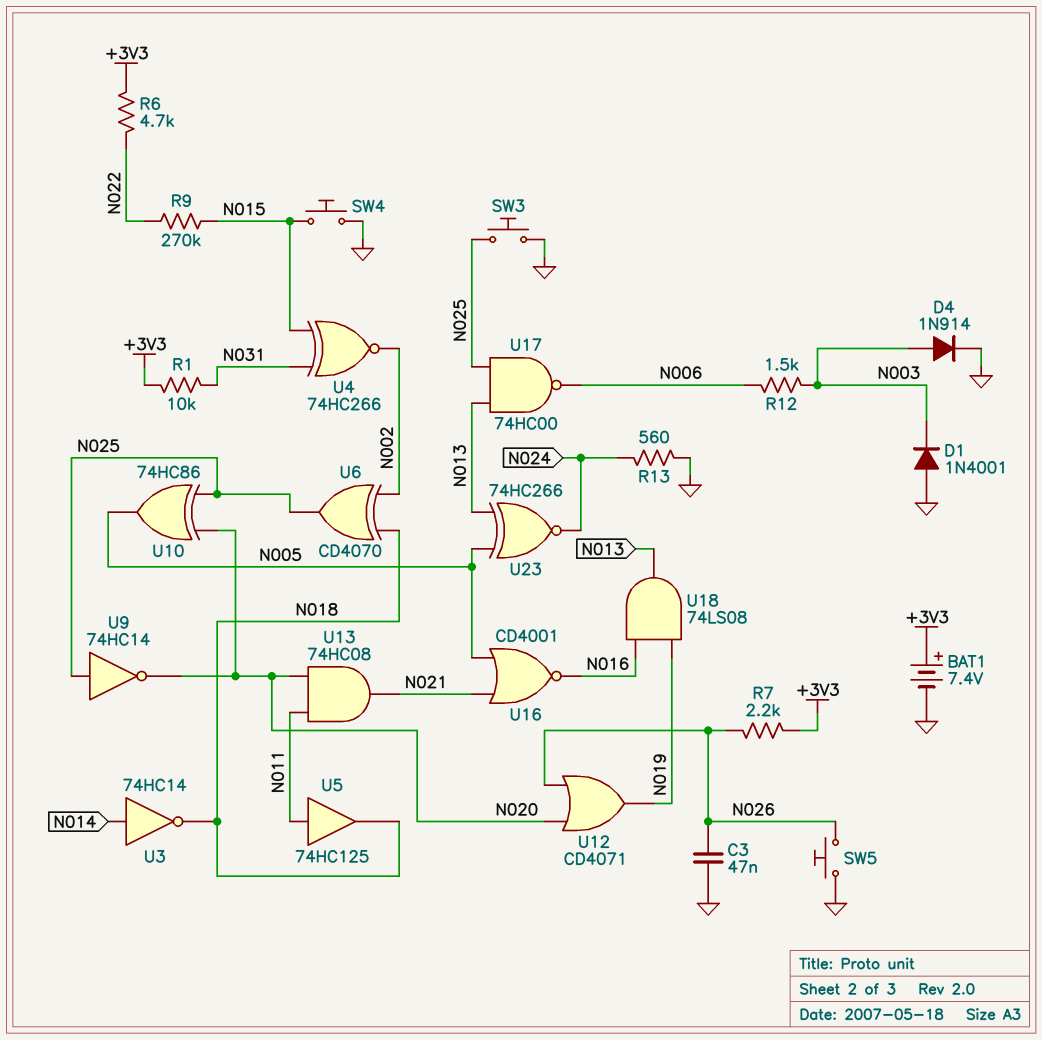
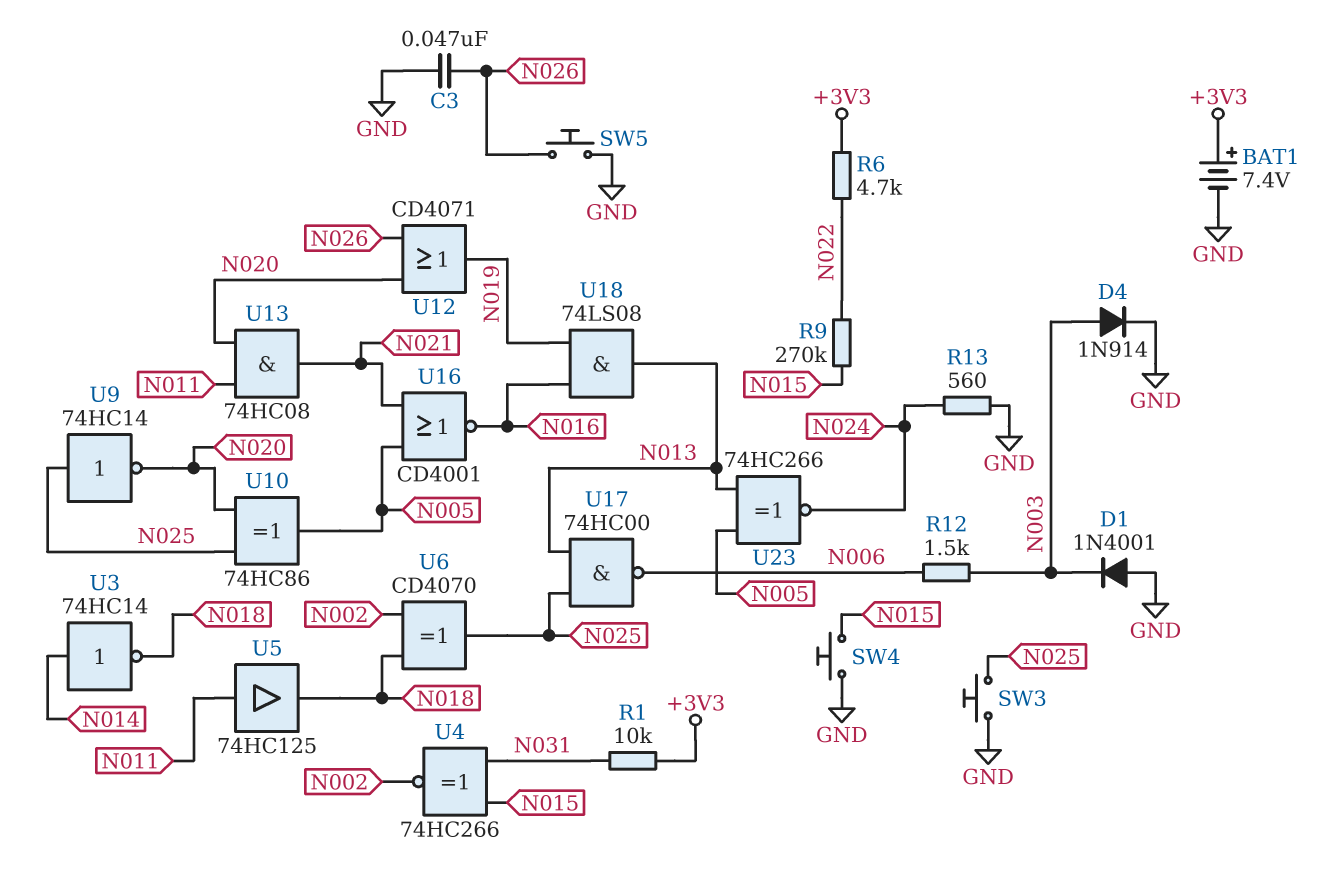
R7: 2.2k (+3V3, N026) -> none

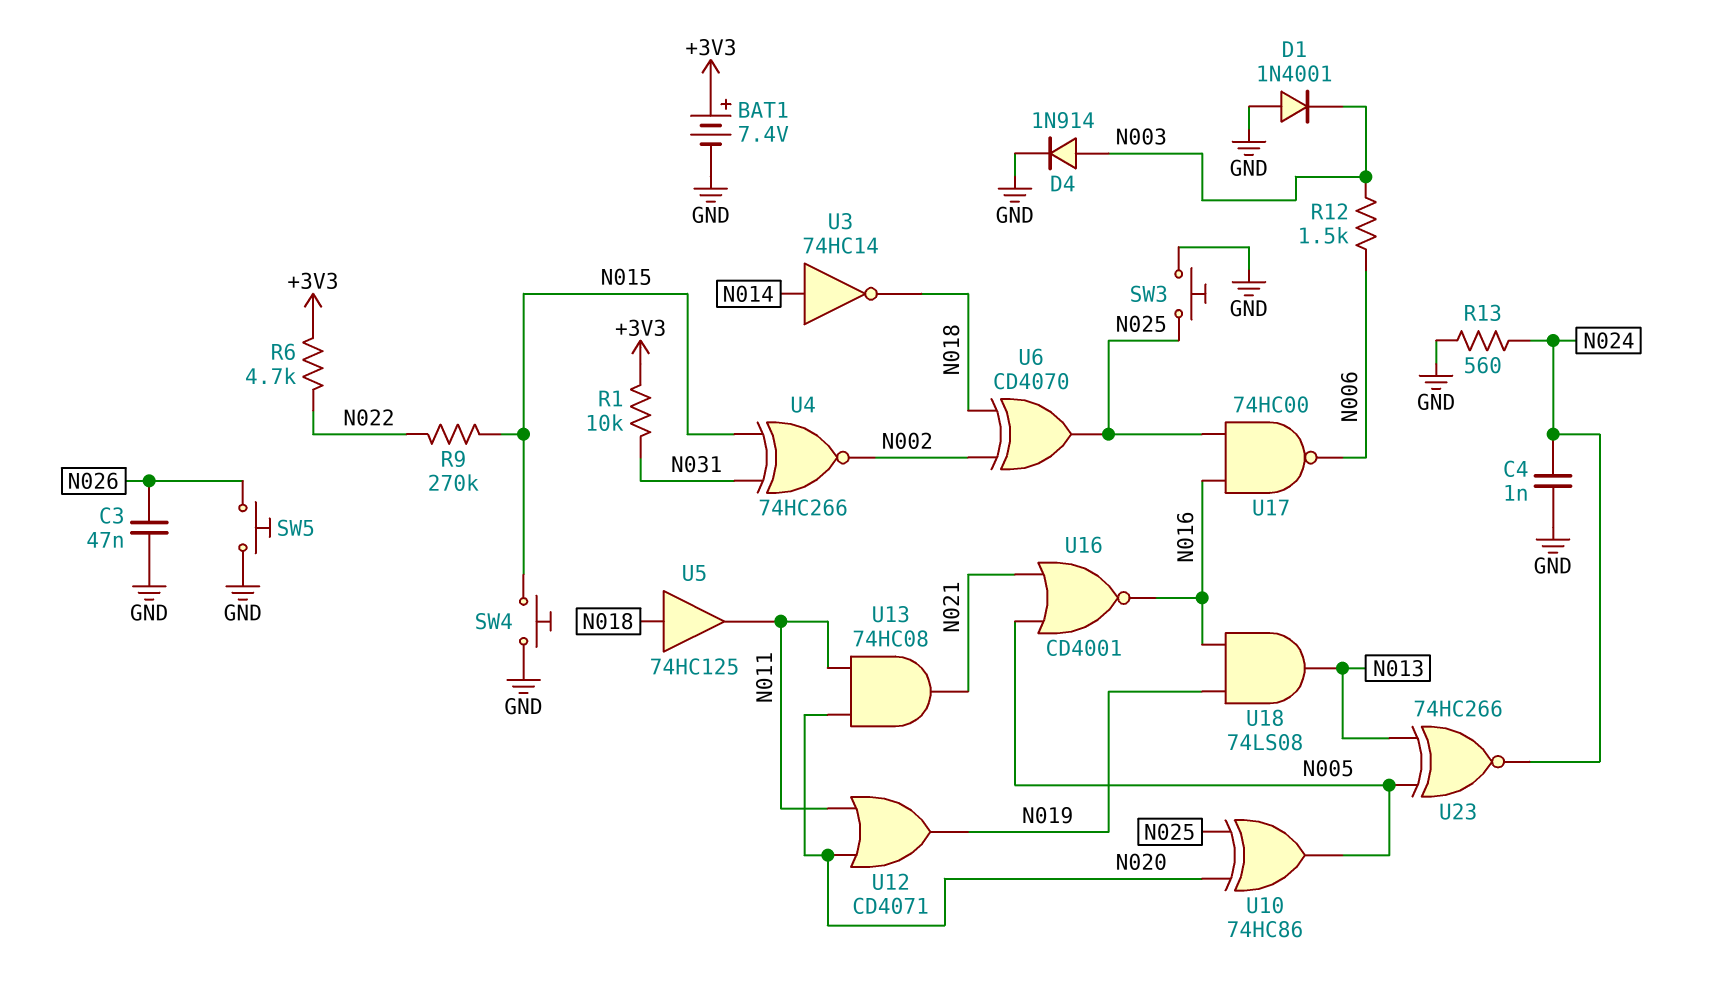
C4: none -> 1nF (GND, N024)
U5: buffer 74HC125 (in N011, out N018) -> buffer 74HC125 (in N018, out N011)
U9: NOT 74HC14 (in N025, out N020) -> none
U12: OR CD4071 (in N020, in N026, out N019) -> OR CD4071 (in N011, in N020, out N019)
U17: NAND 74HC00 (in N013, in N025, out N006) -> NAND 74HC00 (in N016, in N025, out N006)

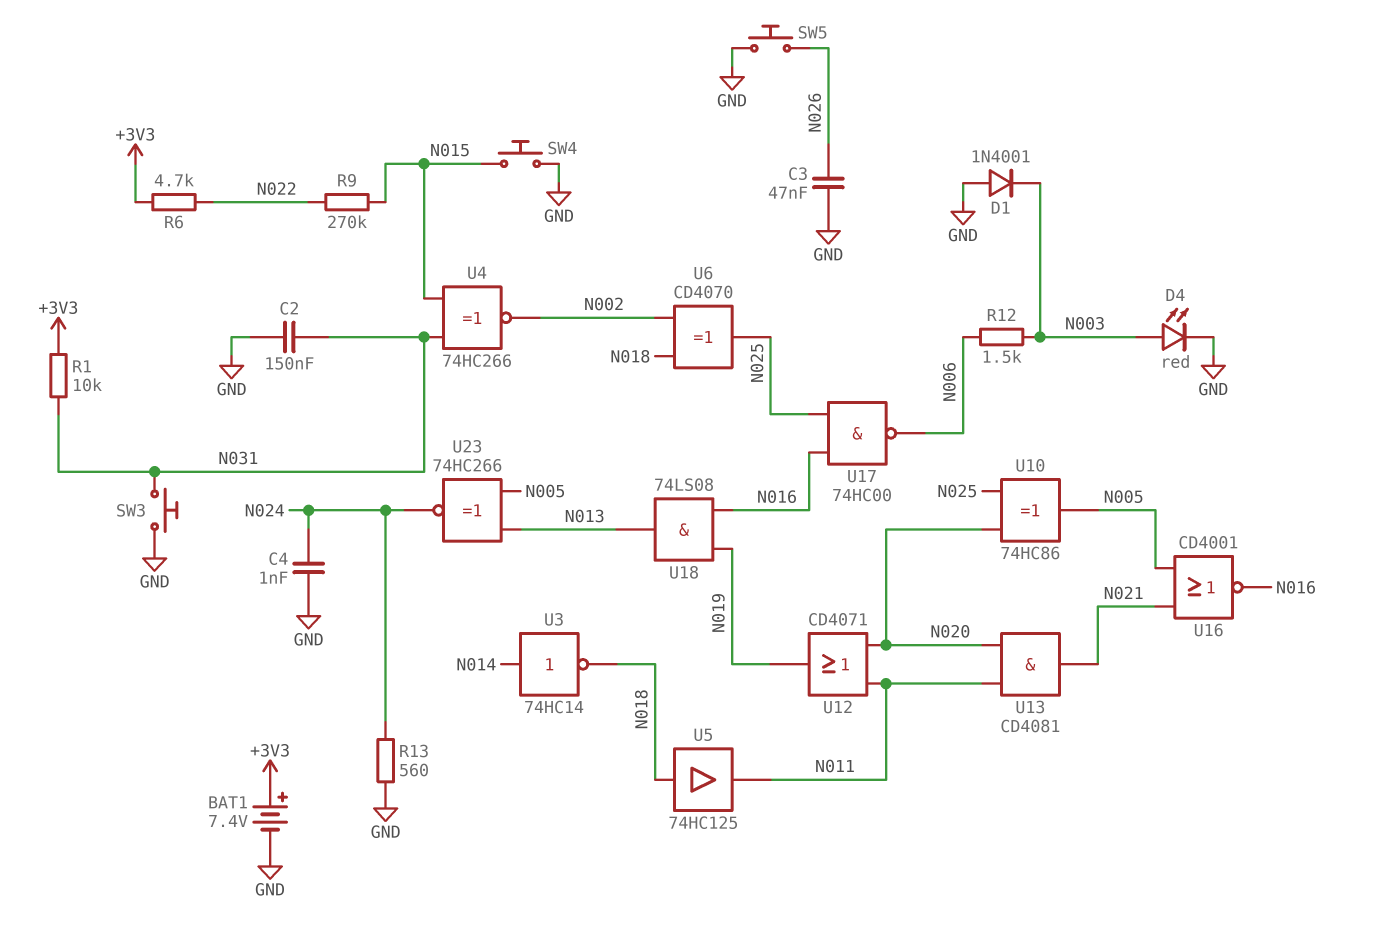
C2: none -> 150nF (GND, N031)
D4: diode 1N914 (A N003, K GND) -> LED red (A N003, K GND)
SW3: button (GND, N025) -> button (GND, N031)
U13: AND 74HC08 (in N011, in N020, out N021) -> AND CD4081 (in N011, in N020, out N021)

